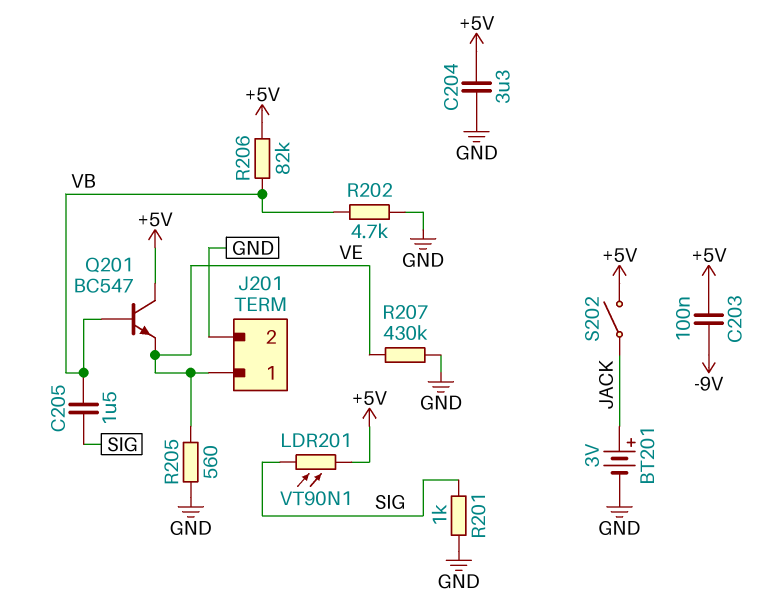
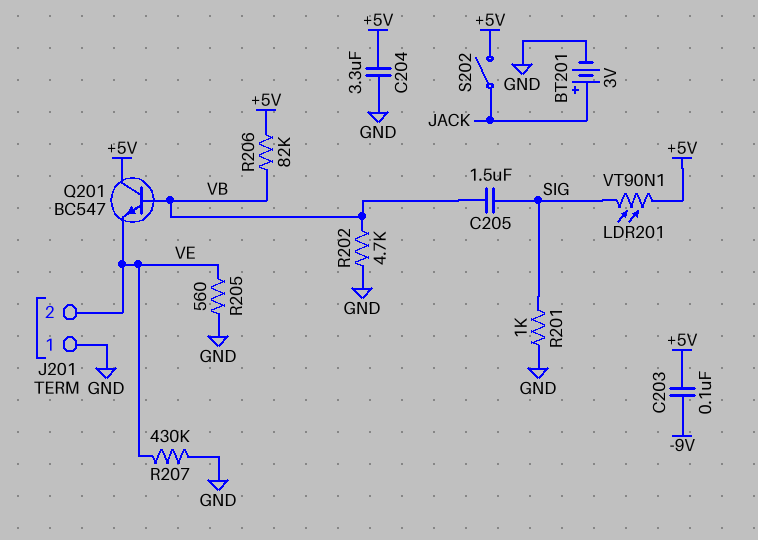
J201 pin 1: VE -> GND
J201 pin 2: GND -> VE

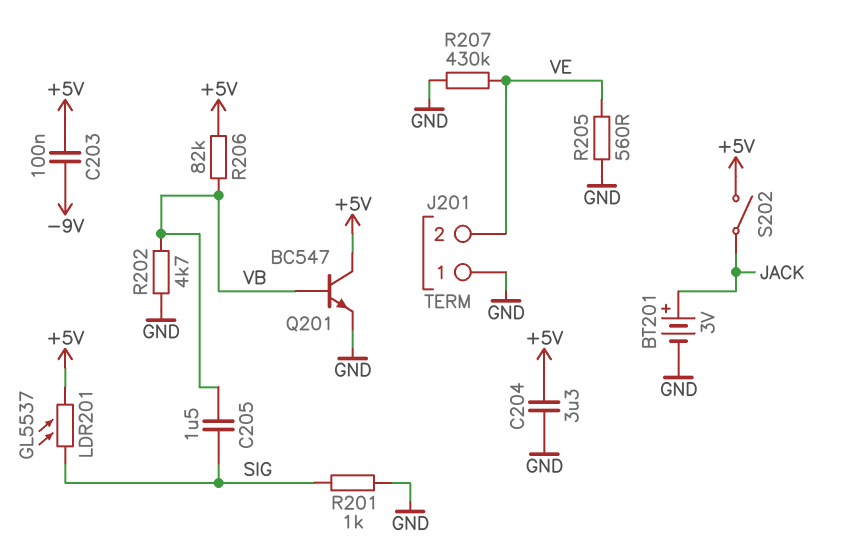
LDR201: VT90N1 (+5V, SIG) -> GL5537 (+5V, SIG)
Q201: NPN BC547 (B VB, C +5V, E VE) -> NPN BC547 (B VB, C +5V, E GND)

